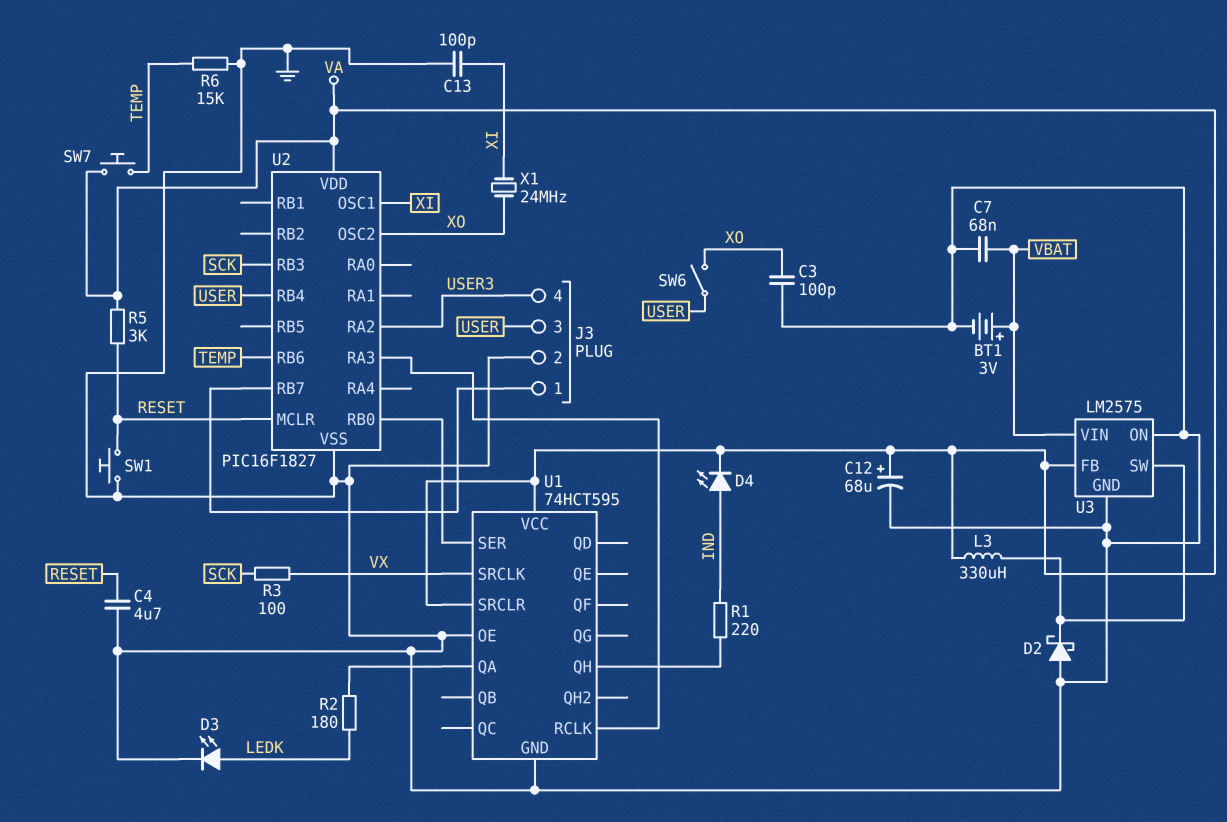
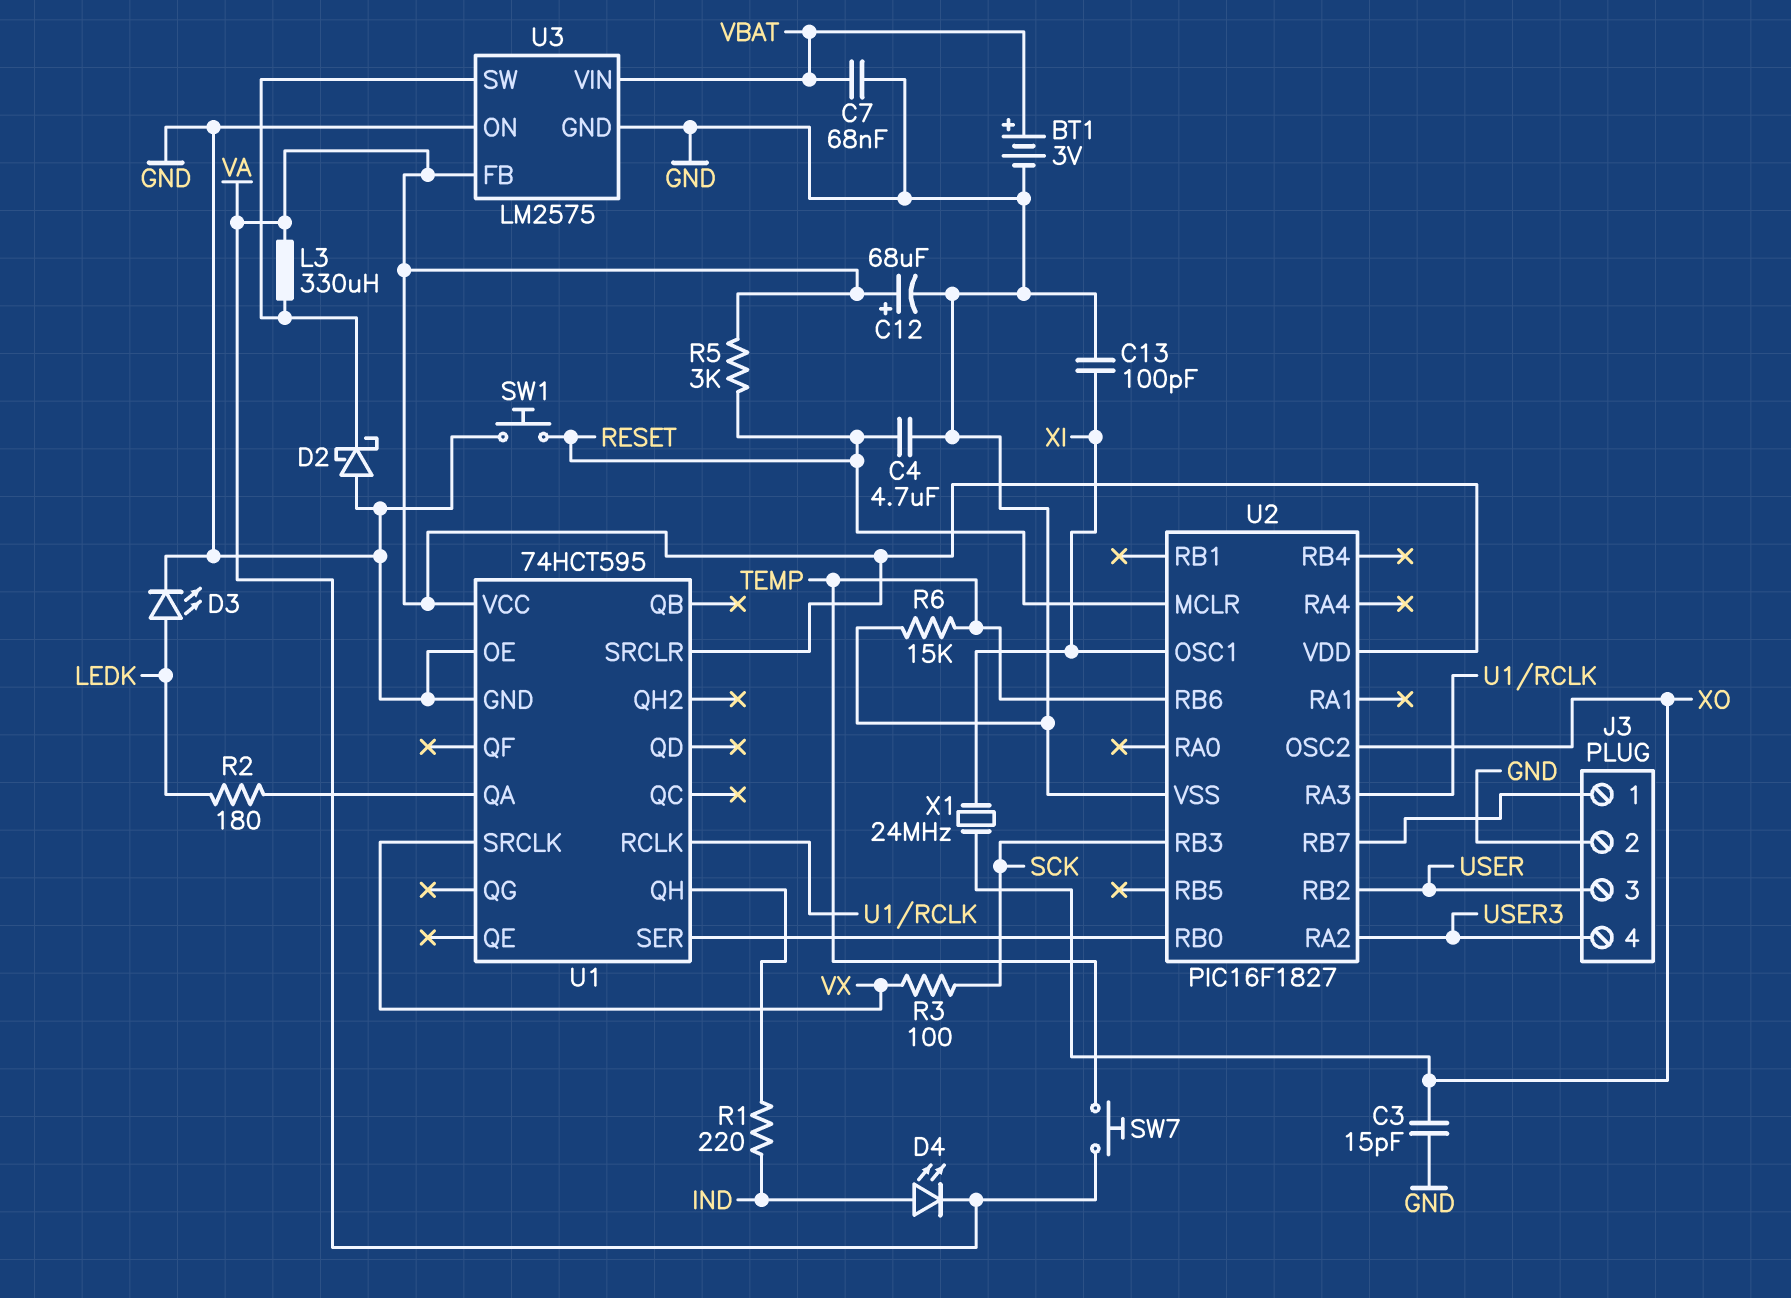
C3: 100pF (GND, XO) -> 15pF (GND, XO)
SW6: switch (USER, XO) -> none
U2 pin RB2: none -> USER
U2 pin RB4: USER -> none

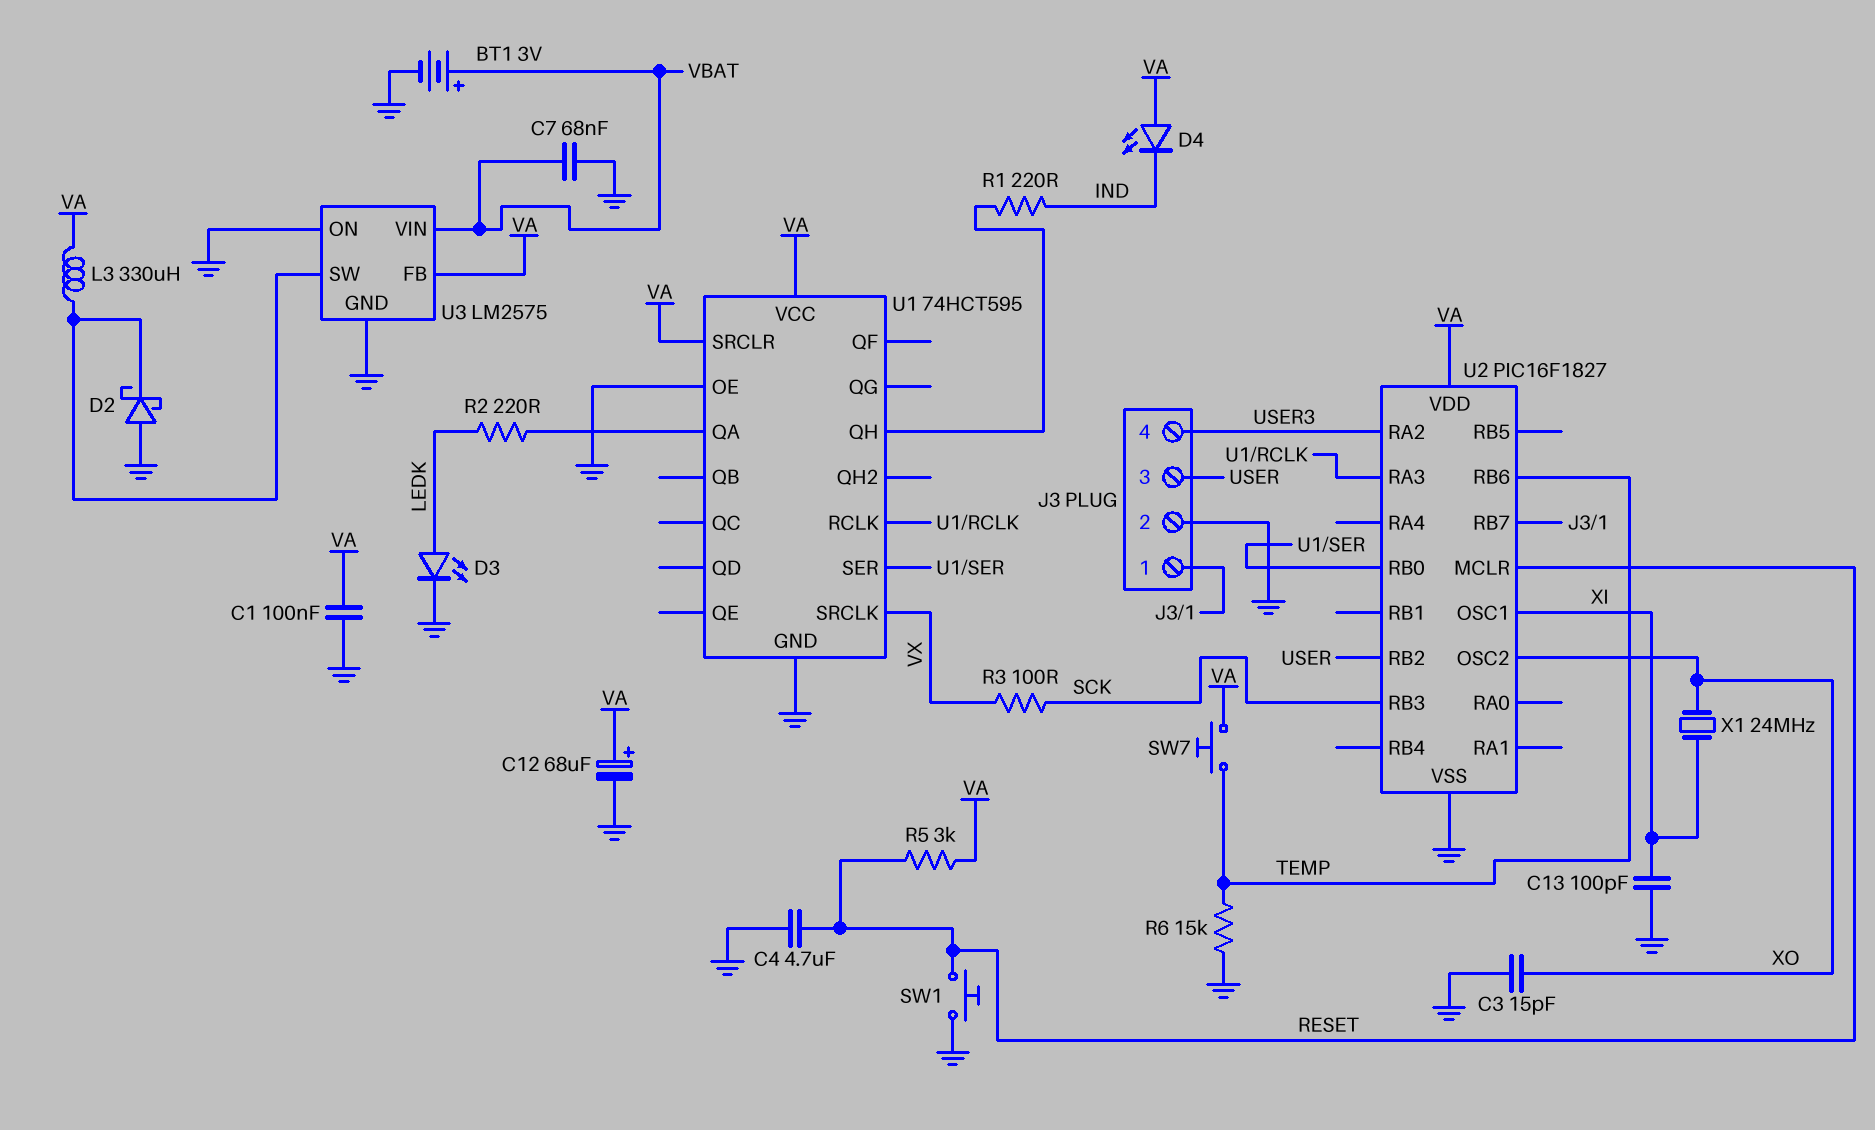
C1: none -> 100nF (GND, VA)
D4: LED (A IND, K VA) -> LED (A VA, K IND)
R2: 180 (LEDK, U1/QA) -> 220 (LEDK, U1/QA)

